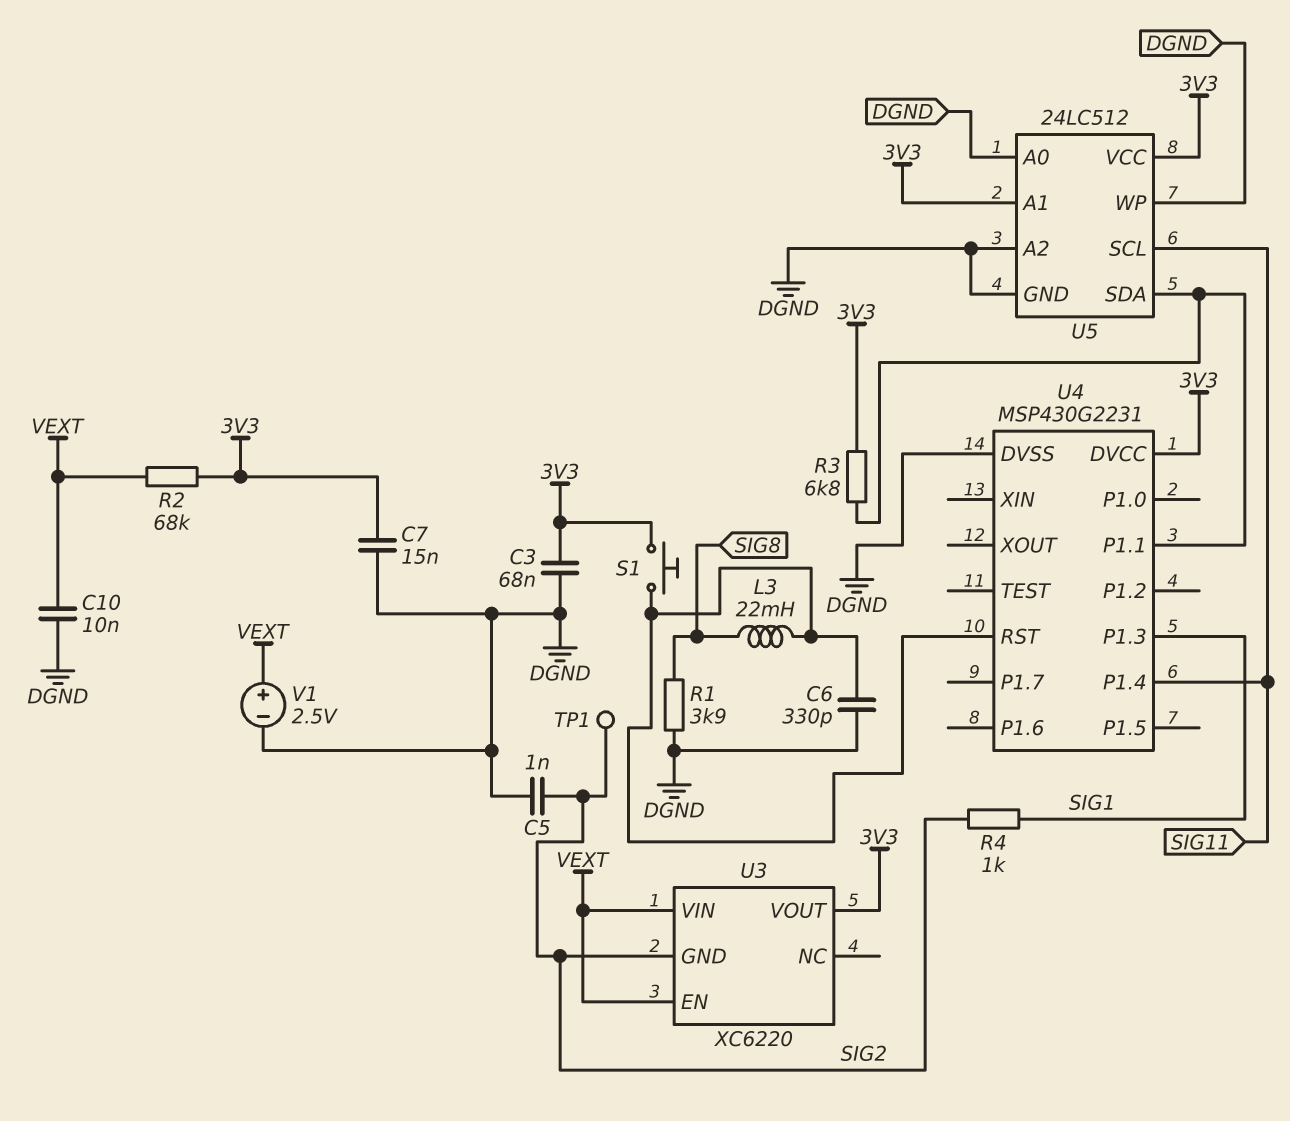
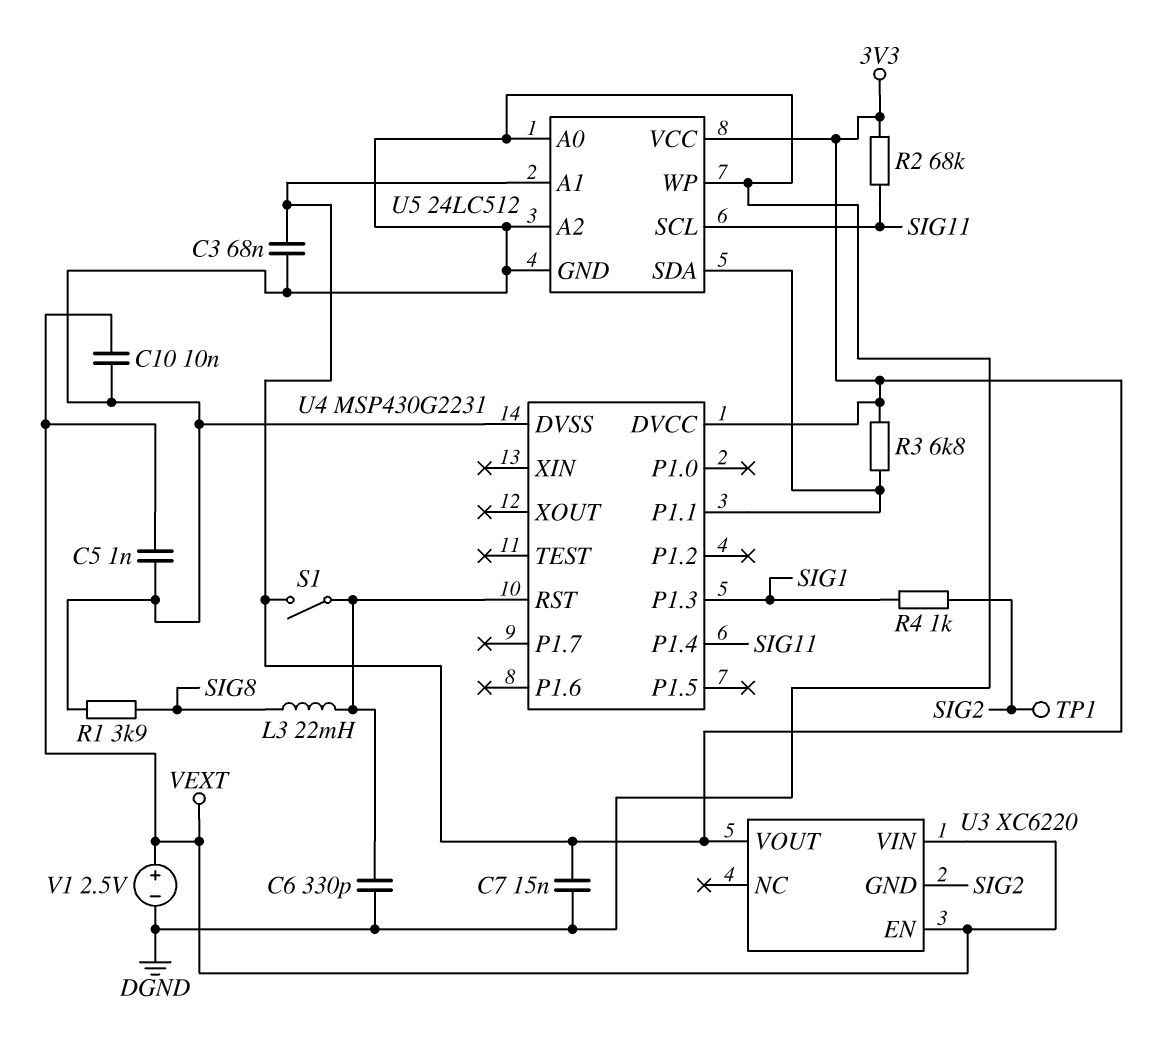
C5: 1nF (DGND, SIG2) -> 1nF (DGND, VEXT)
R2: 68k (3V3, VEXT) -> 68k (3V3, SIG11)
S1: button (3V3, U4/RST) -> switch (3V3, U4/RST)

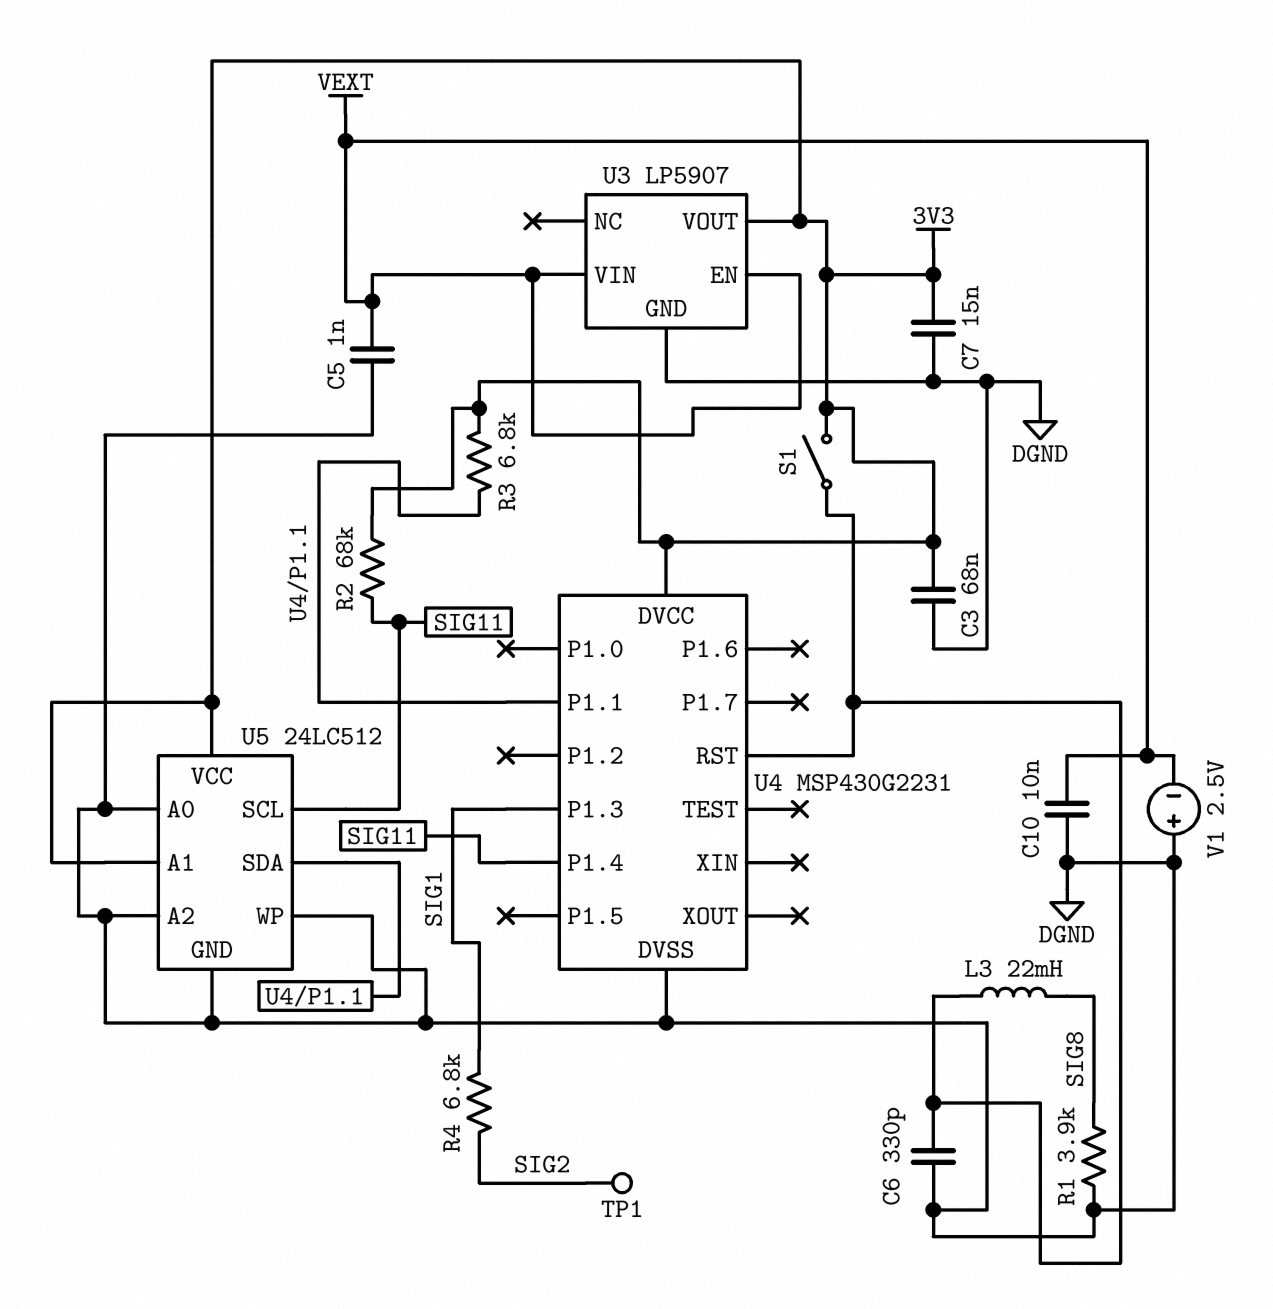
R4: 1k (SIG1, SIG2) -> 6.8k (SIG1, SIG2)
U3: XC6220 -> LP5907
U3 pin GND: SIG2 -> DGND
V1: 2.5V (plus VEXT, minus DGND) -> 2.5V (plus DGND, minus VEXT)

